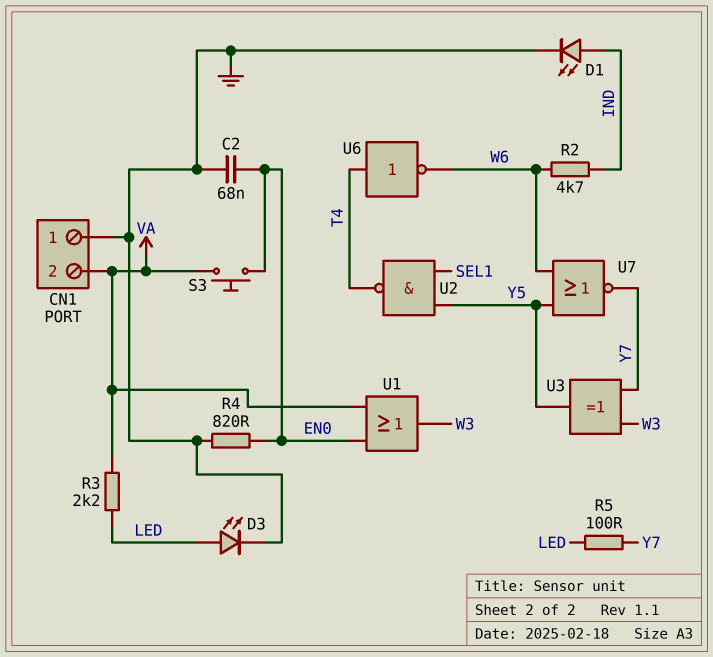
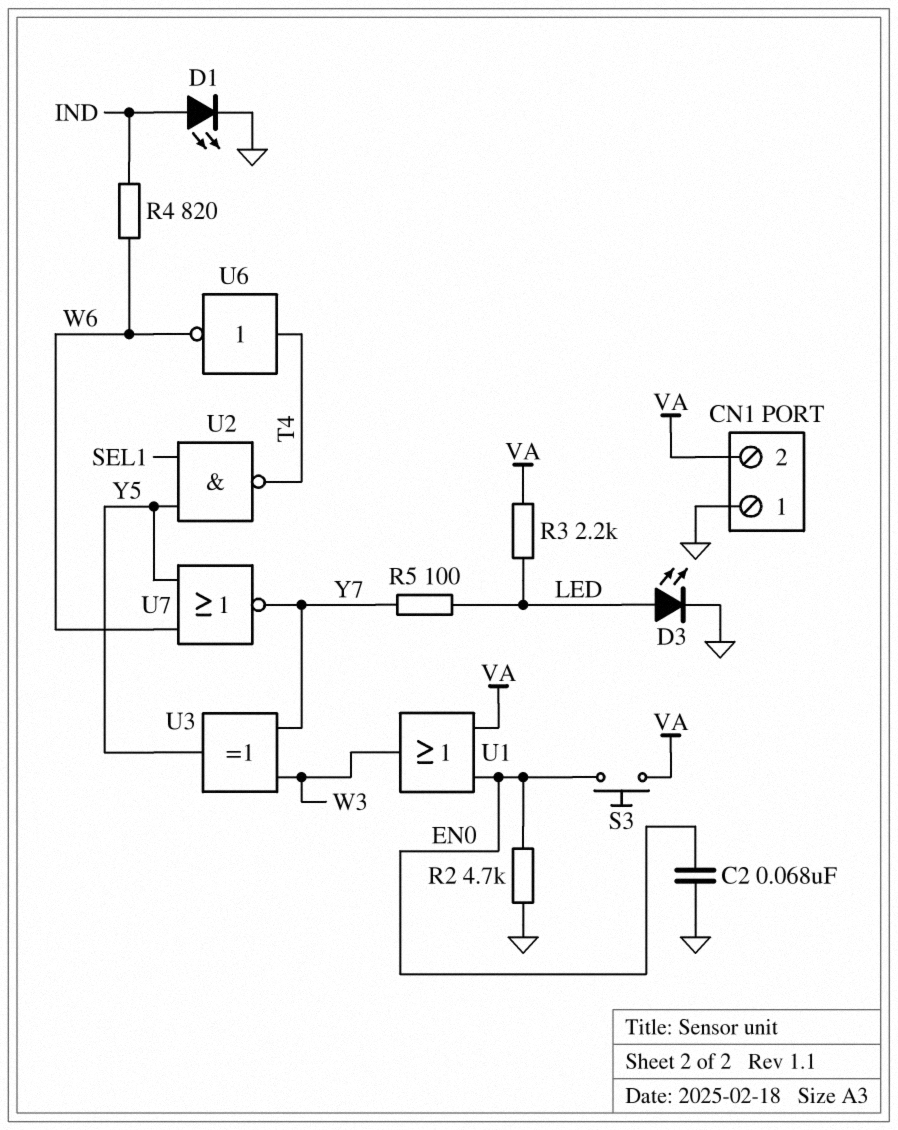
R2: 4.7k (IND, W6) -> 4.7k (EN0, GND)
R4: 820 (EN0, GND) -> 820 (IND, W6)

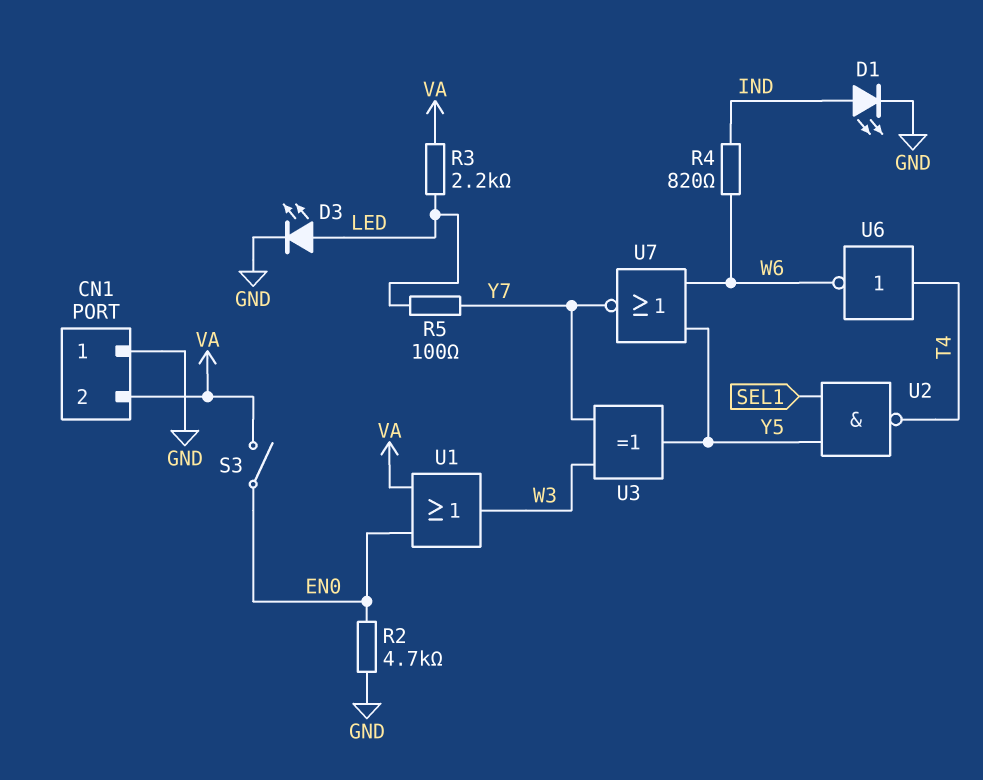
C2: 68nF (EN0, GND) -> none
S3: button (EN0, VA) -> switch (EN0, VA)

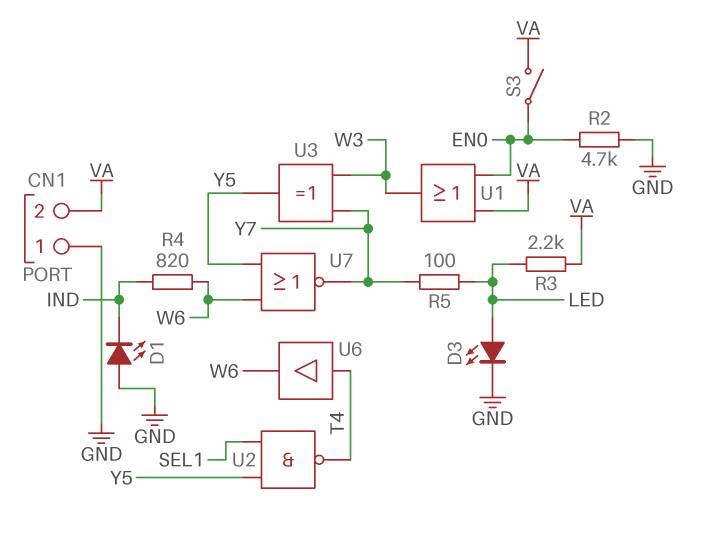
D1: LED (A IND, K GND) -> LED (A GND, K IND)
U6: NOT (in T4, out W6) -> buffer (in T4, out W6)

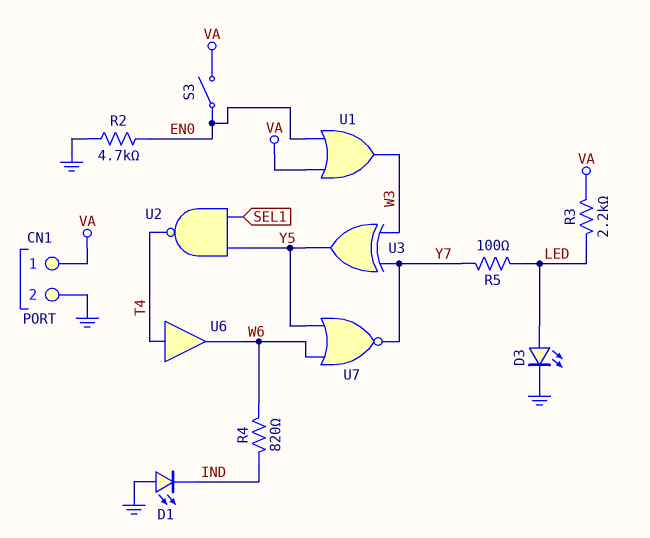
CN1 pin 1: GND -> VA
CN1 pin 2: VA -> GND

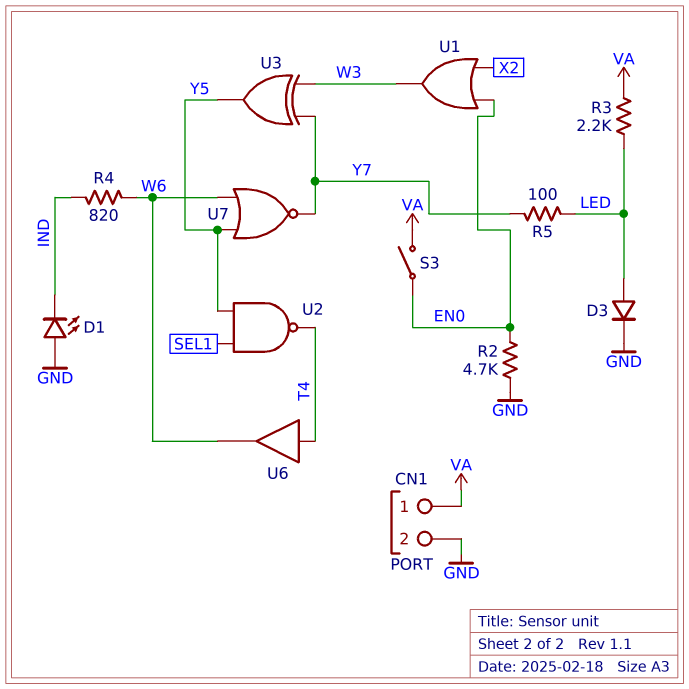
D3: LED (A LED, K GND) -> diode (A LED, K GND)
U1: OR (in EN0, in VA, out W3) -> OR (in EN0, in X2, out W3)

